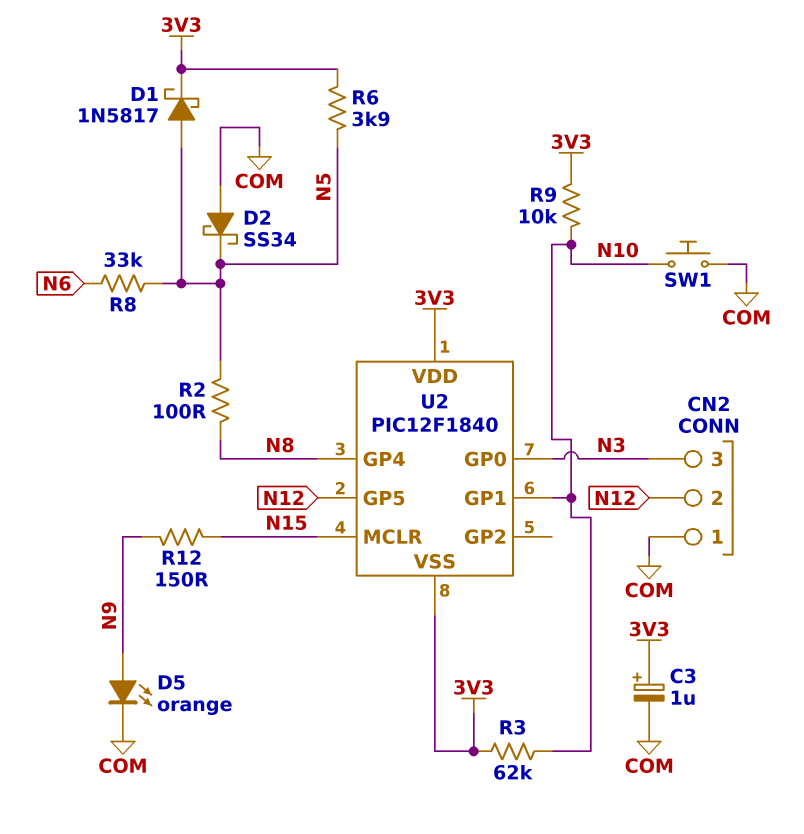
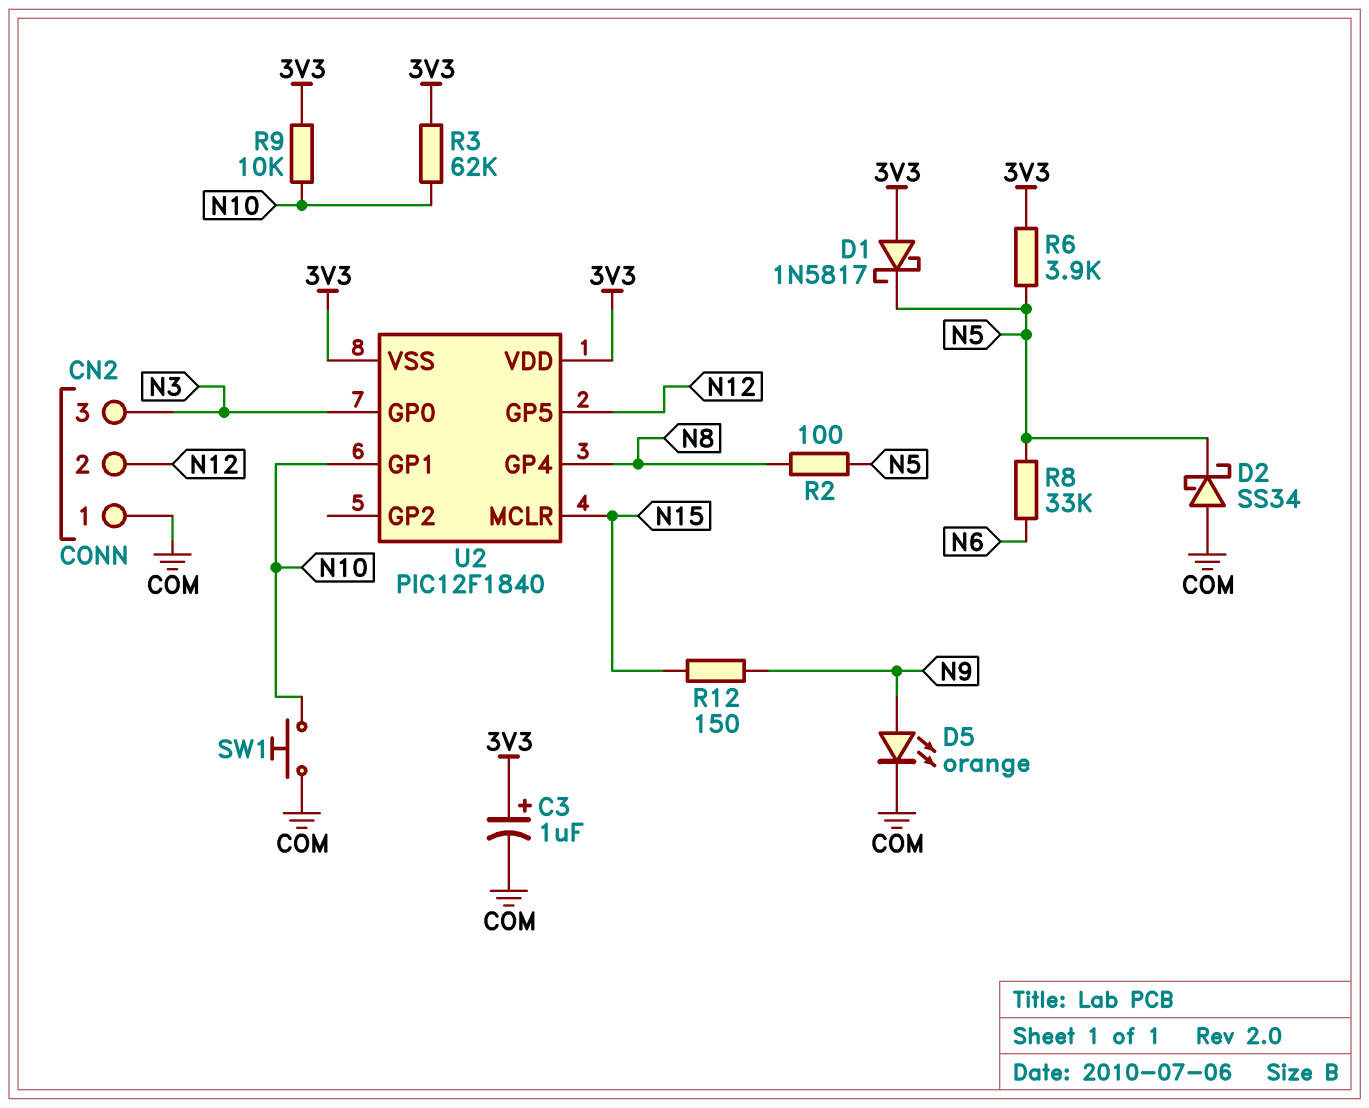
D1: schottky 1N5817 (A N5, K 3V3) -> schottky 1N5817 (A 3V3, K N5)

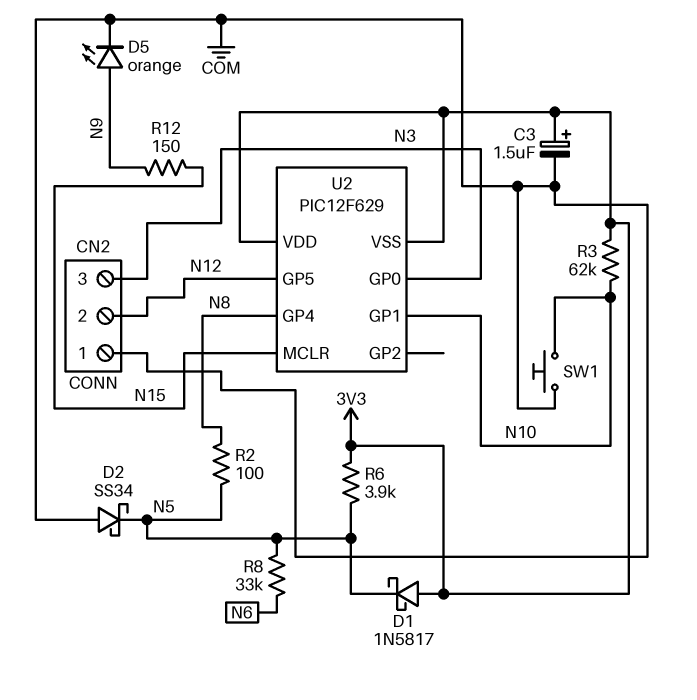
C3: 1uF (plus 3V3, minus COM) -> 1.5uF (plus 3V3, minus COM)
R9: 10k (3V3, N10) -> none
U2: PIC12F1840 -> PIC12F629

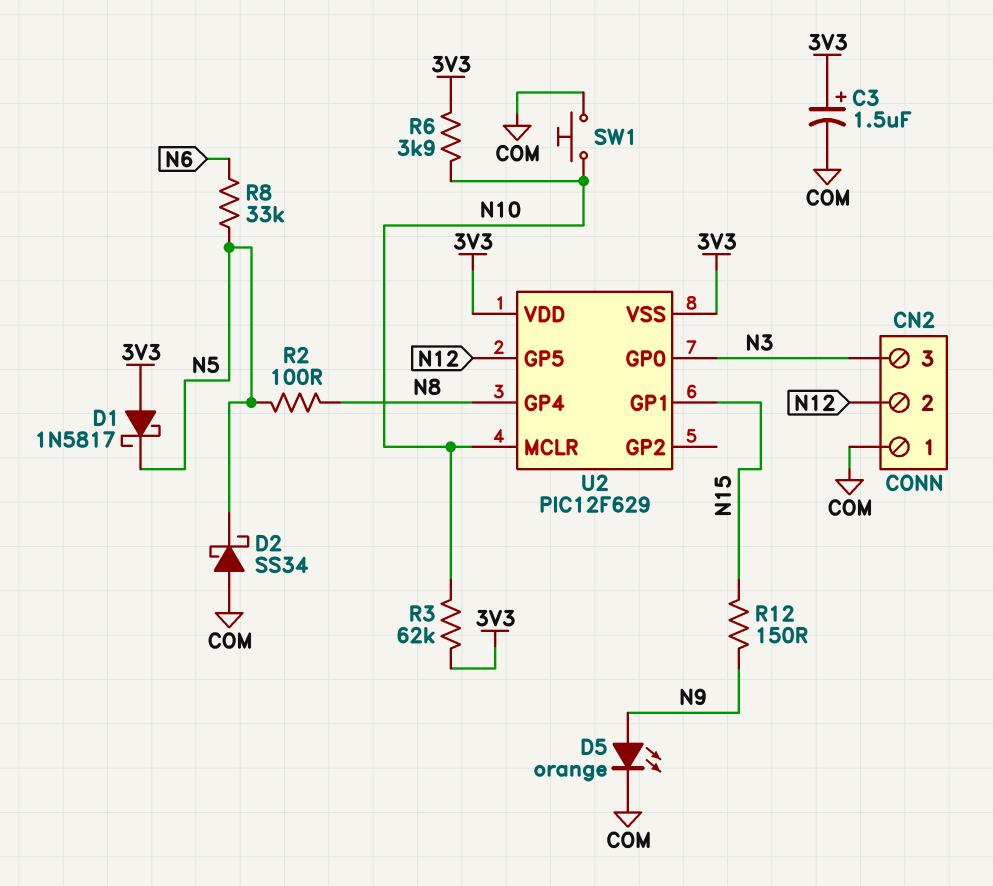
R6: 3.9k (3V3, N5) -> 3.9k (3V3, N10)
U2 pin GP1: N10 -> N15
U2 pin MCLR: N15 -> N10

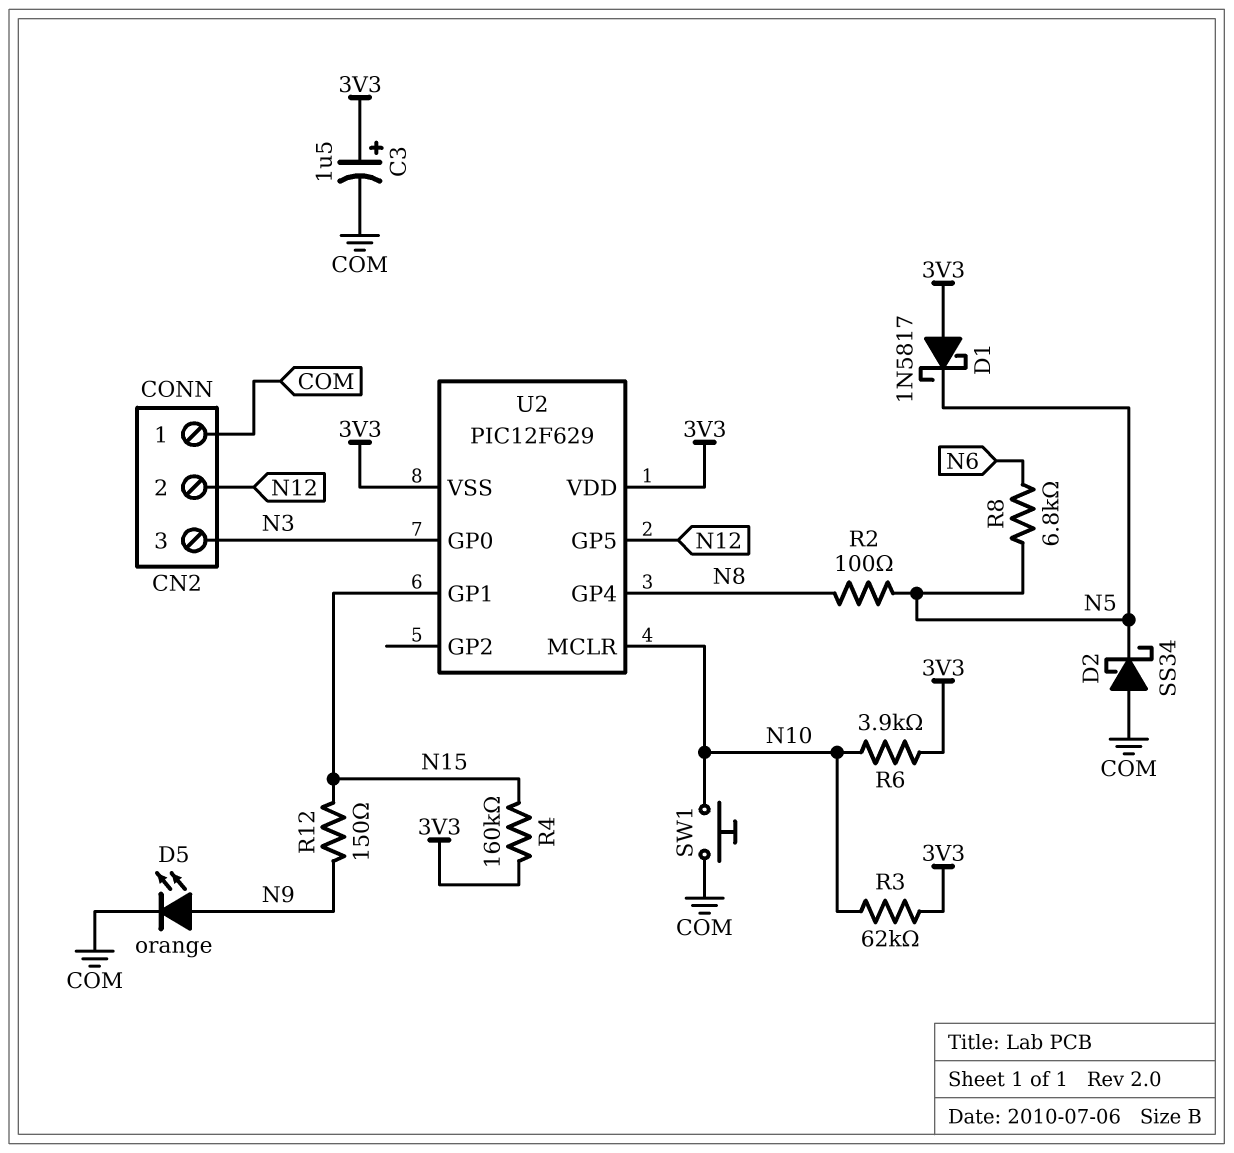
R4: none -> 160k (3V3, N15)
R8: 33k (N5, N6) -> 6.8k (N5, N6)

